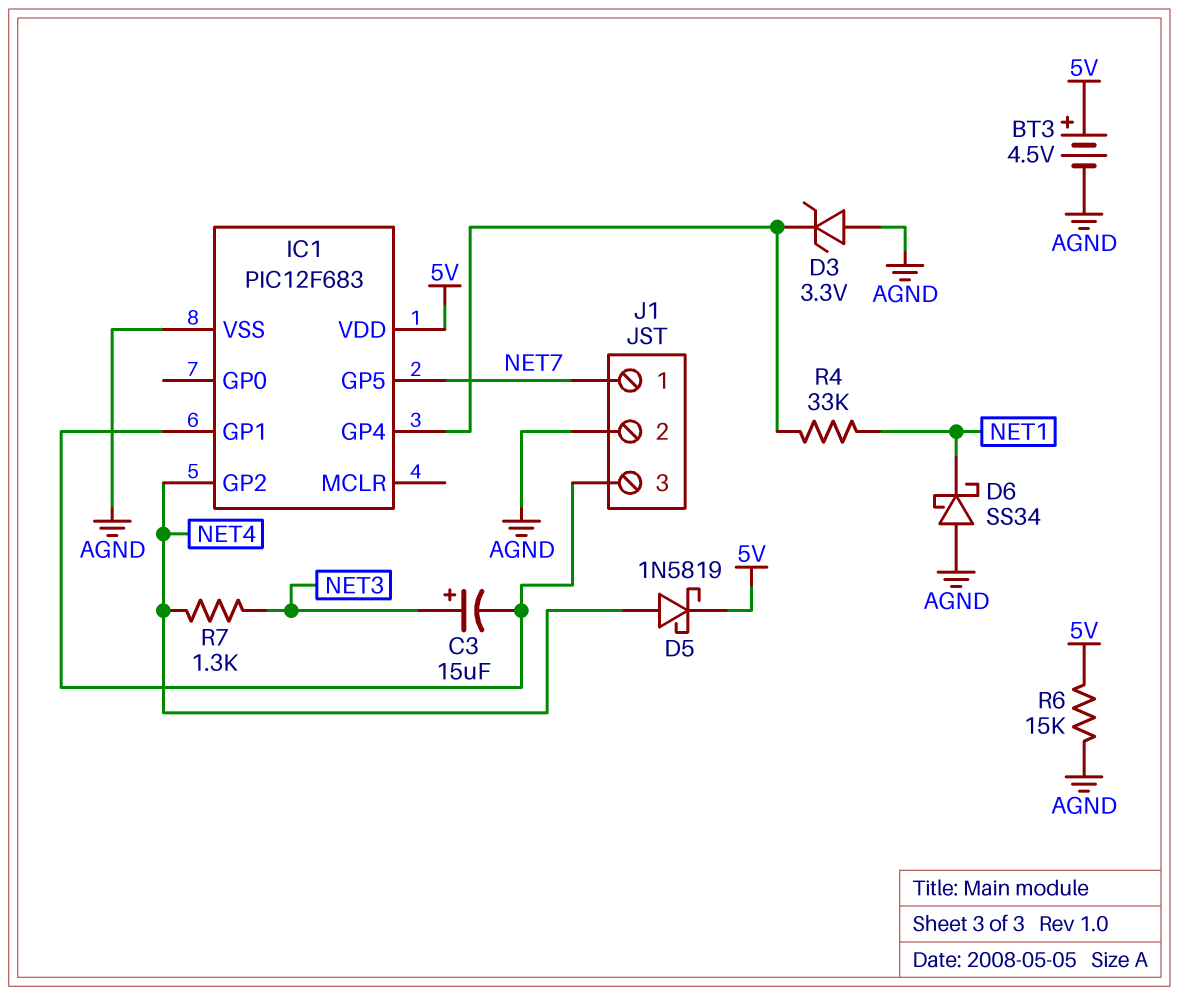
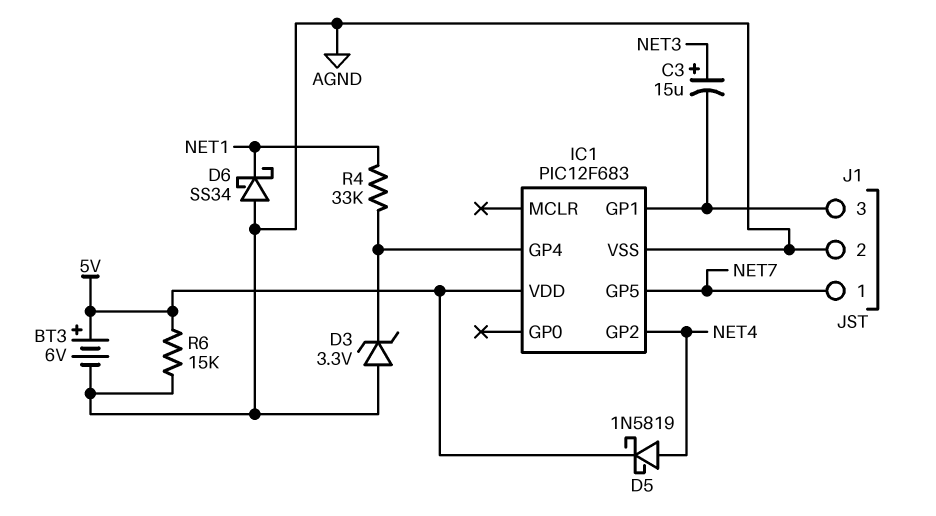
BT3: 4.5V (plus 5V, minus AGND) -> 6V (plus 5V, minus AGND)
R7: 1.3k (NET3, NET4) -> none

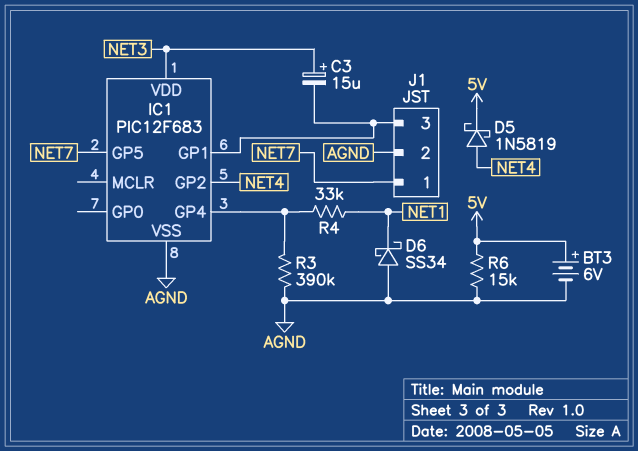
D3: zener 3.3V (A AGND, K IC1/GP4) -> none
IC1 pin VDD: 5V -> NET3
R3: none -> 390k (AGND, IC1/GP4)

